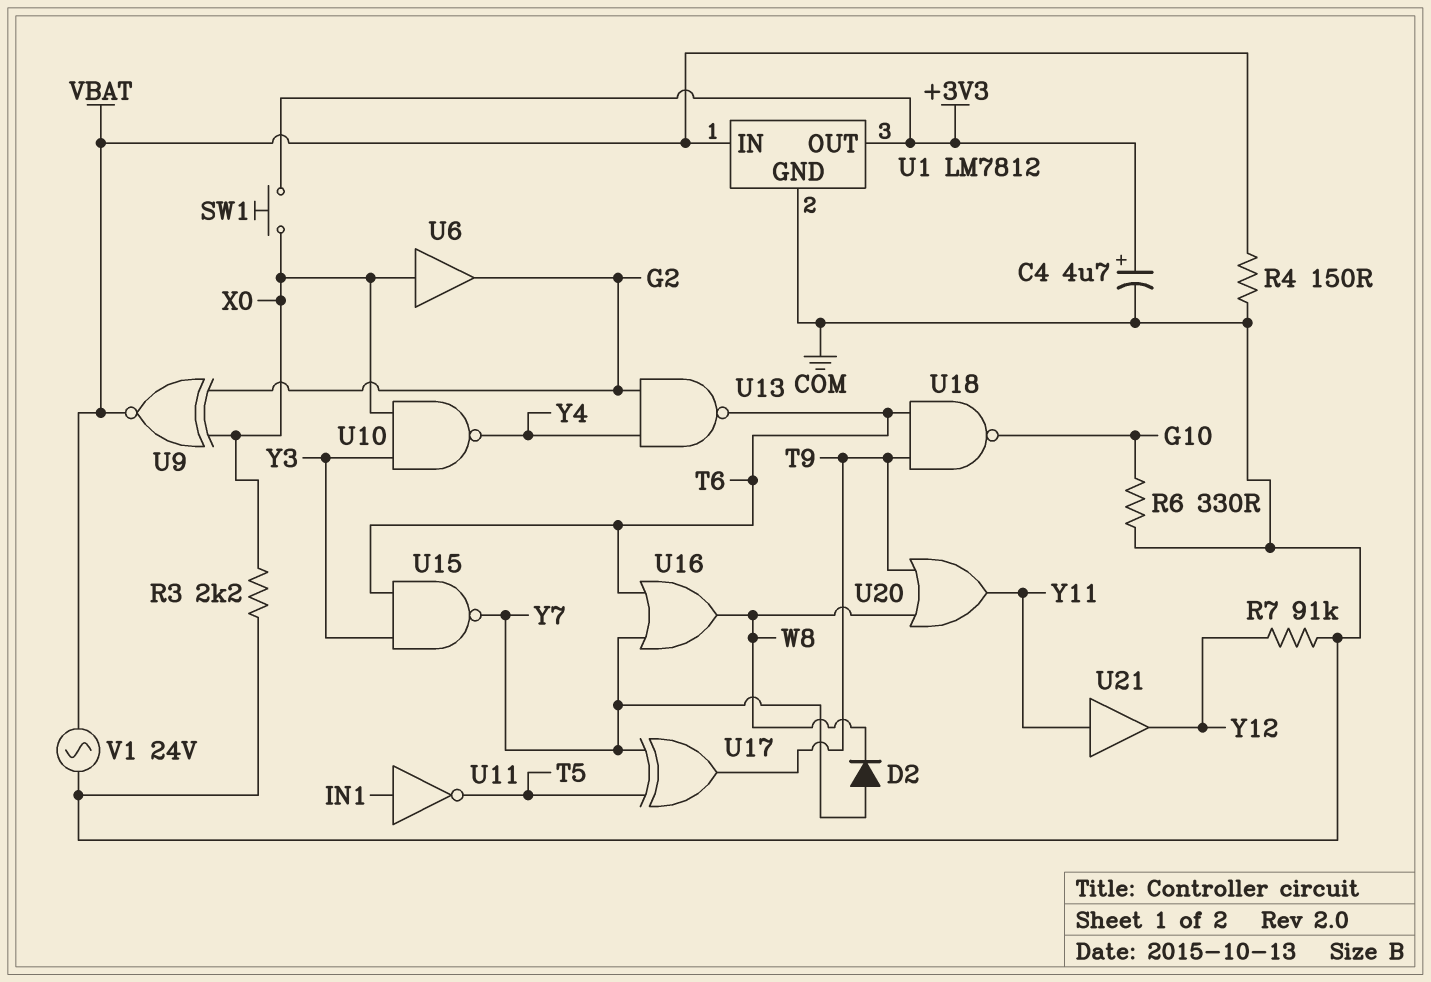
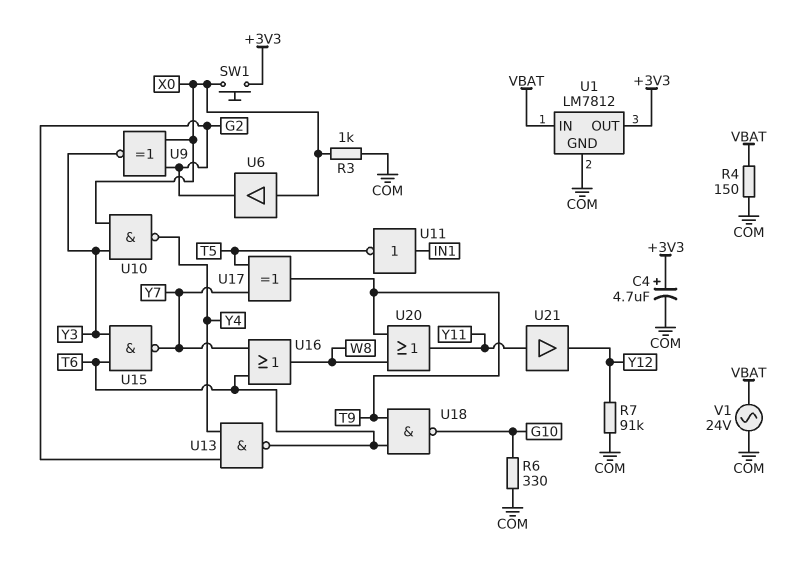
D2: diode (A Y7, K W8) -> none
R3: 2.2k (COM, X0) -> 1k (COM, X0)
U9: XNOR (in G2, in X0, out VBAT) -> XNOR (in G2, in X0, out Y3)

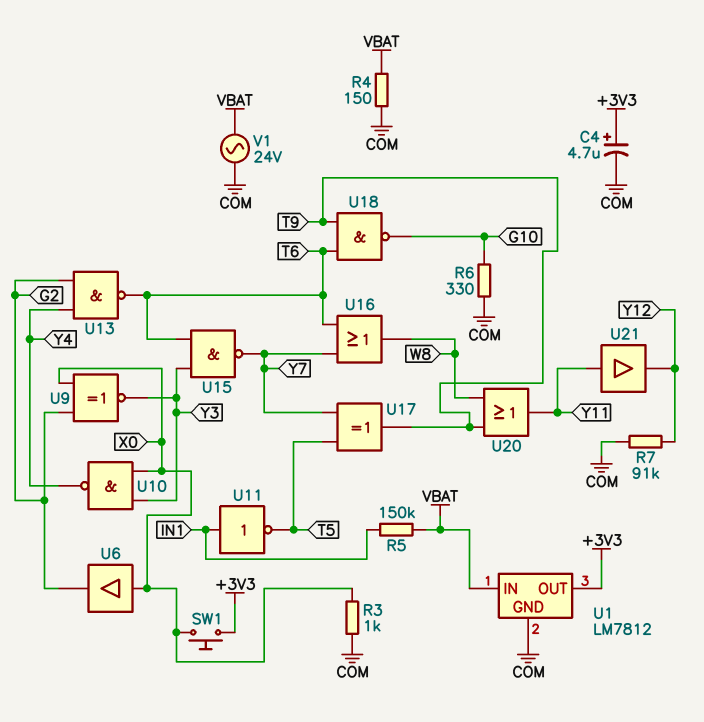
R5: none -> 150k (IN1, VBAT)

